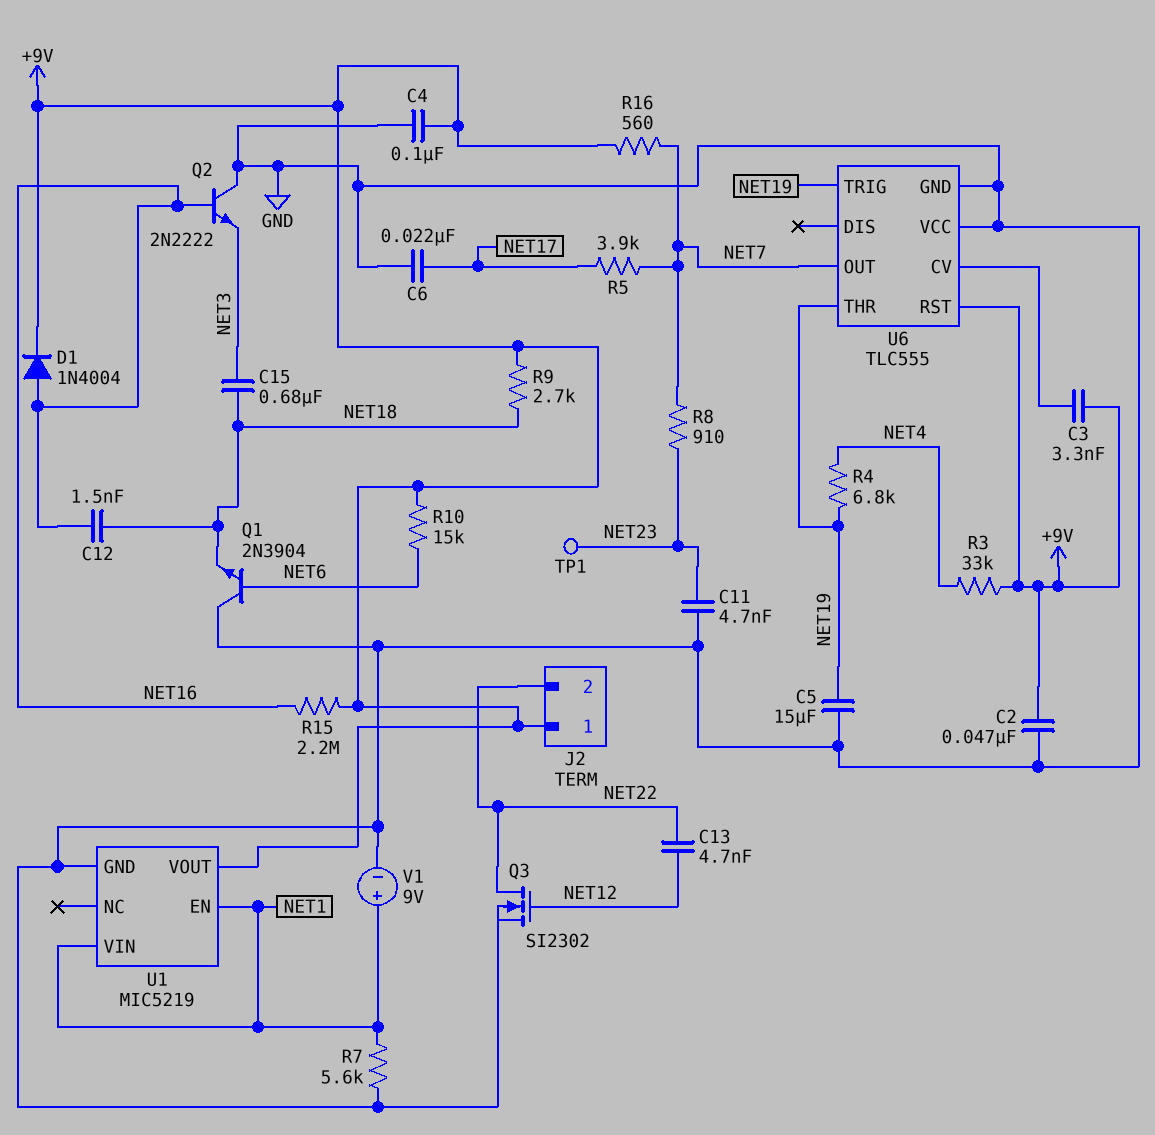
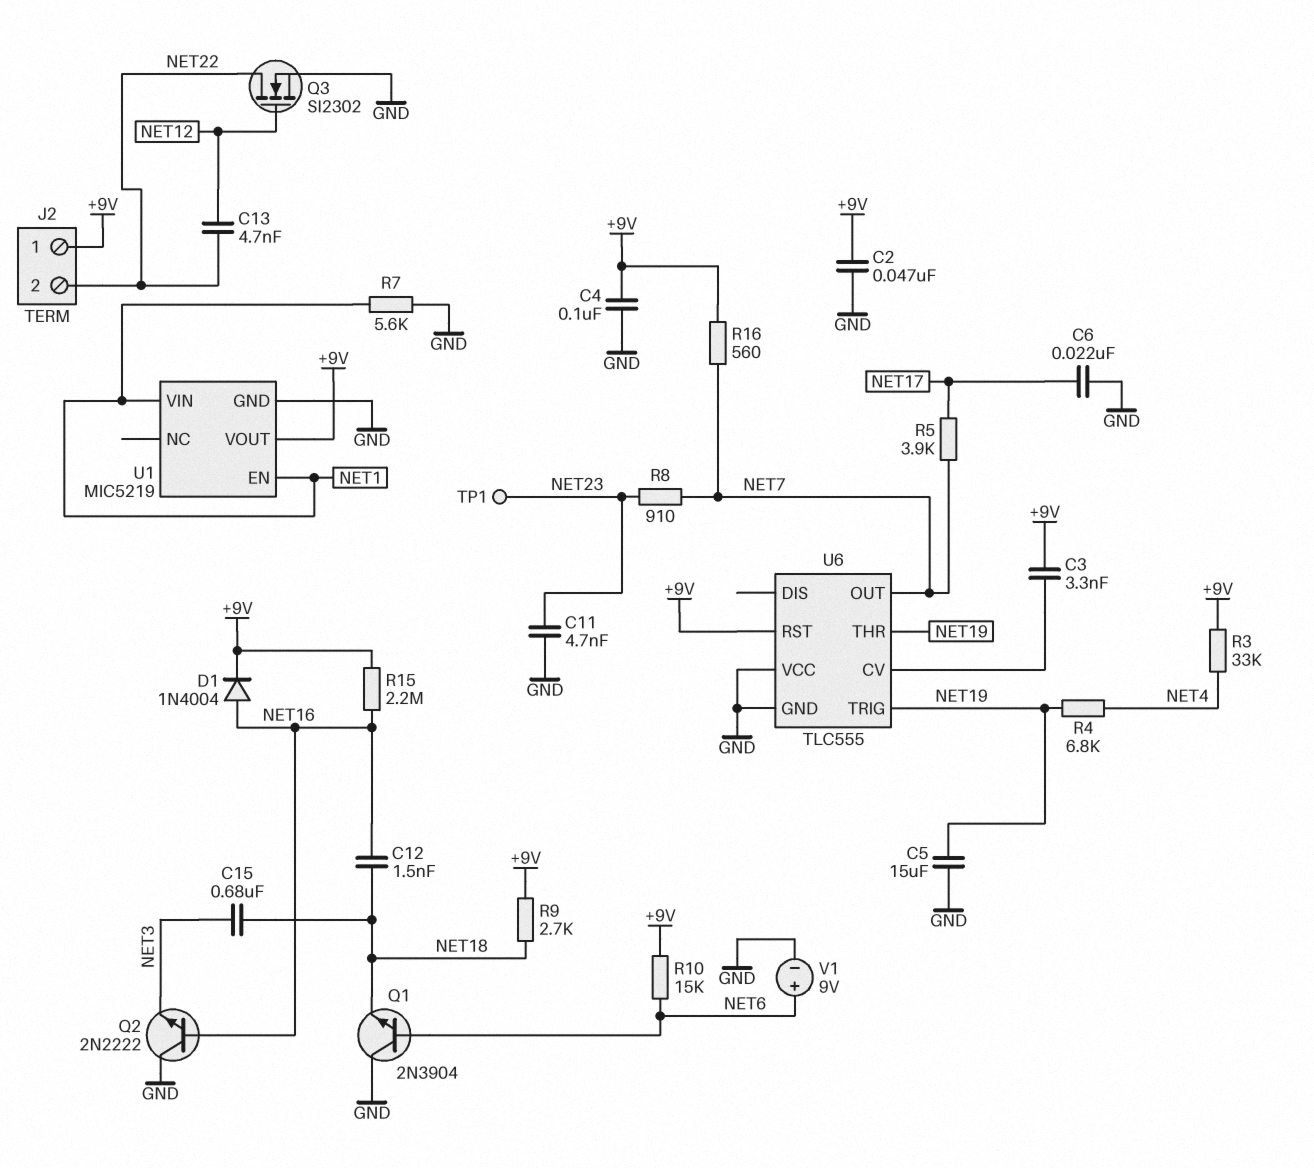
V1: 9V (plus NET1, minus GND) -> 9V (plus NET6, minus GND)

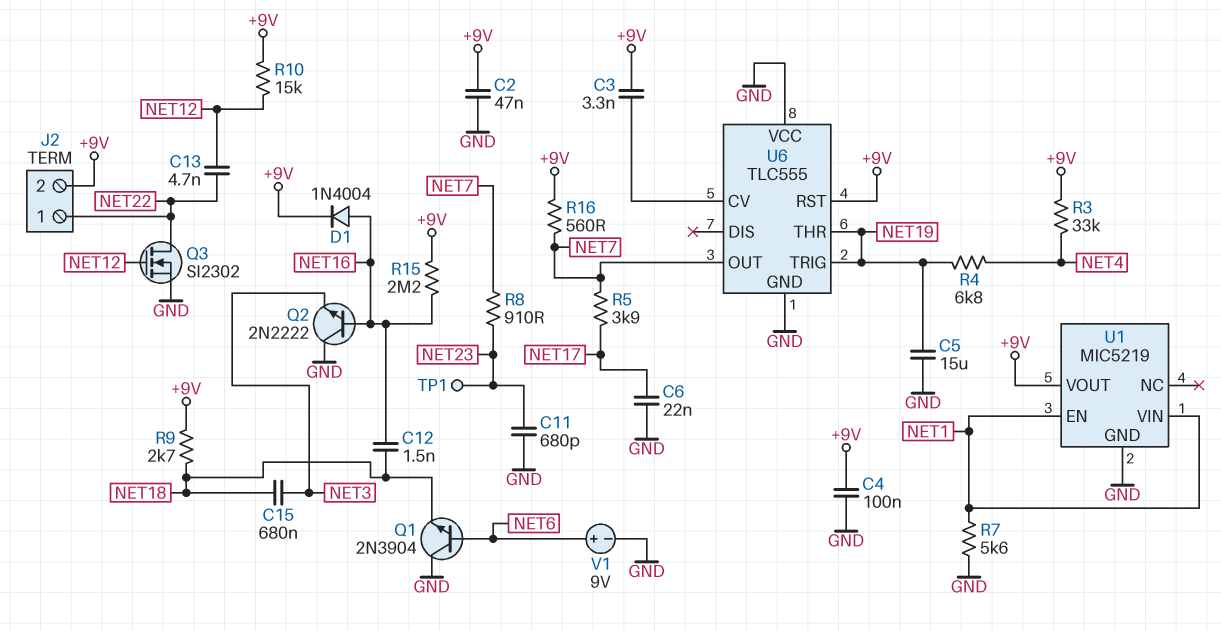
C11: 4.7nF (GND, NET23) -> 680pF (GND, NET23)
J2 pin 1: +9V -> NET22
J2 pin 2: NET22 -> +9V
R10: 15k (+9V, NET6) -> 15k (+9V, NET12)

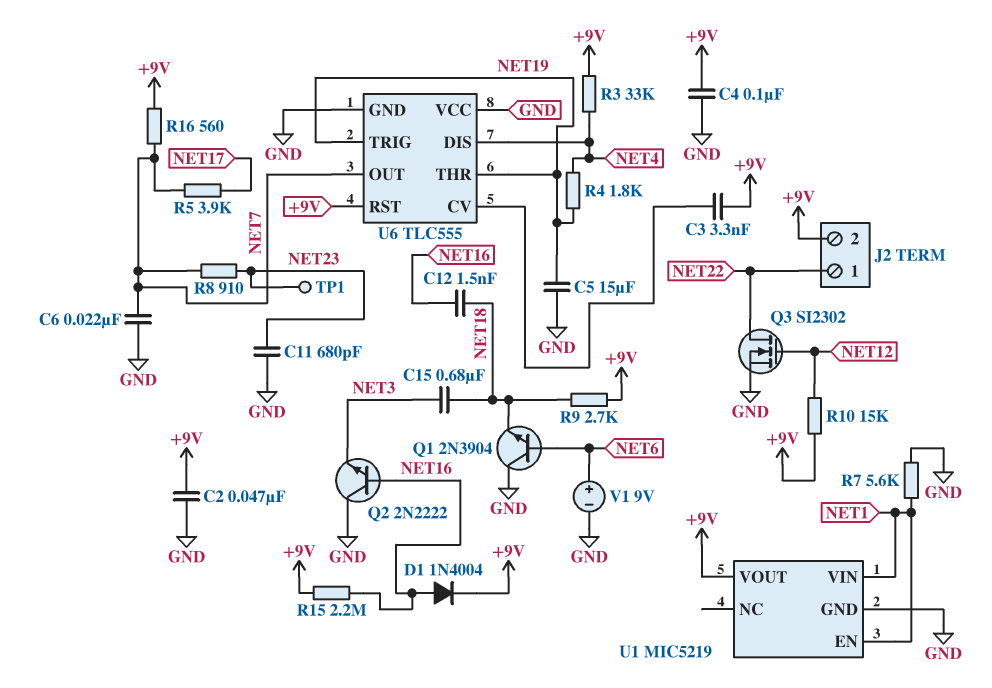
C6: 22nF (GND, NET17) -> 22nF (GND, NET7)
C13: 4.7nF (NET12, NET22) -> none
R4: 6.8k (NET4, NET19) -> 1.8k (NET4, NET19)
U6 pin DIS: none -> NET4

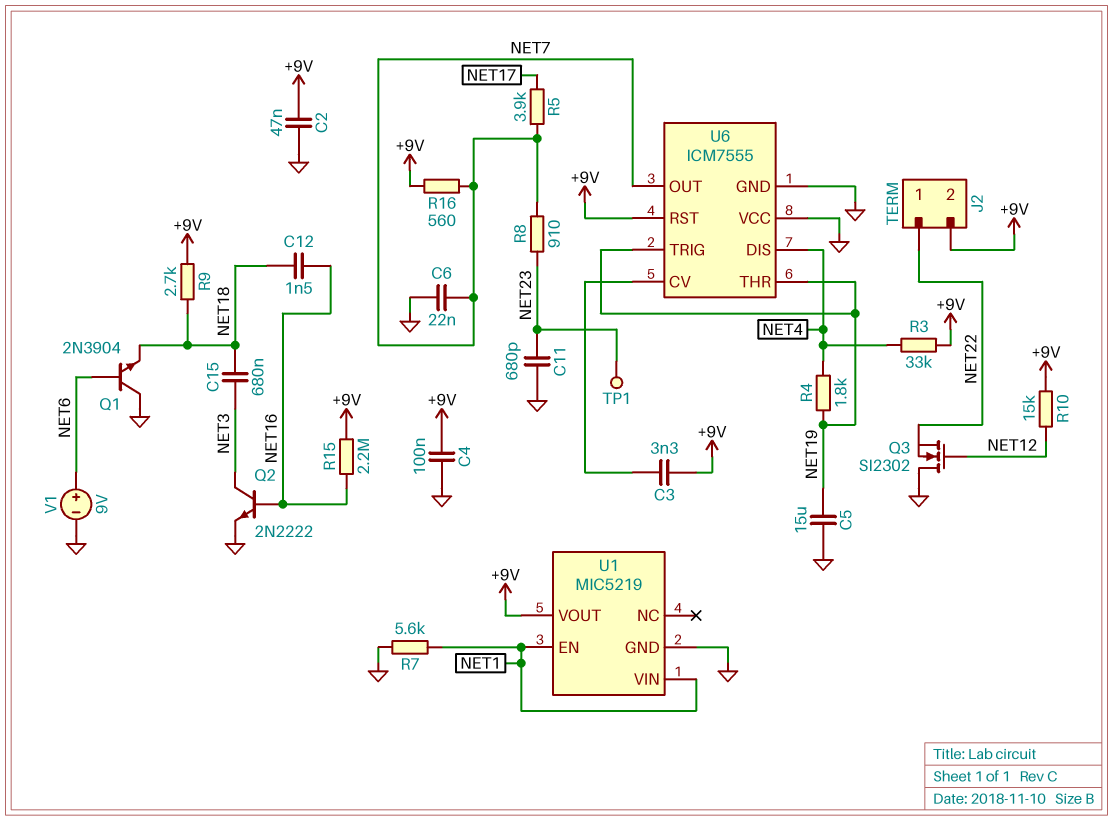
D1: diode 1N4004 (A NET16, K +9V) -> none
Q2: NPN 2N2222 (B NET16, C GND, E NET3) -> NPN 2N2222 (B NET16, C NET3, E GND)
Q3: NMOS SI2302 (G NET12, D NET22, S GND) -> NMOS SI2302 (G NET12, D GND, S NET22)
U6: TLC555 -> ICM7555

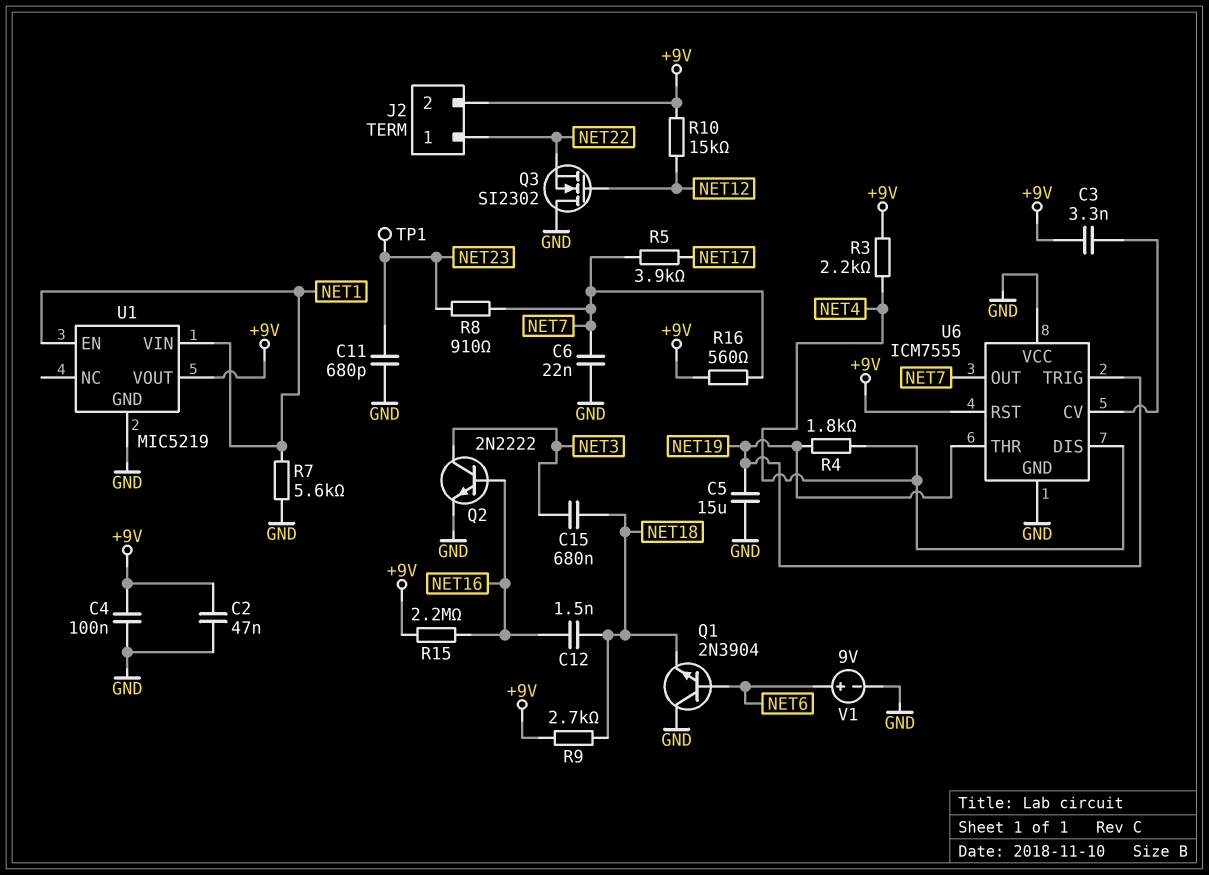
R3: 33k (+9V, NET4) -> 2.2k (+9V, NET4)

